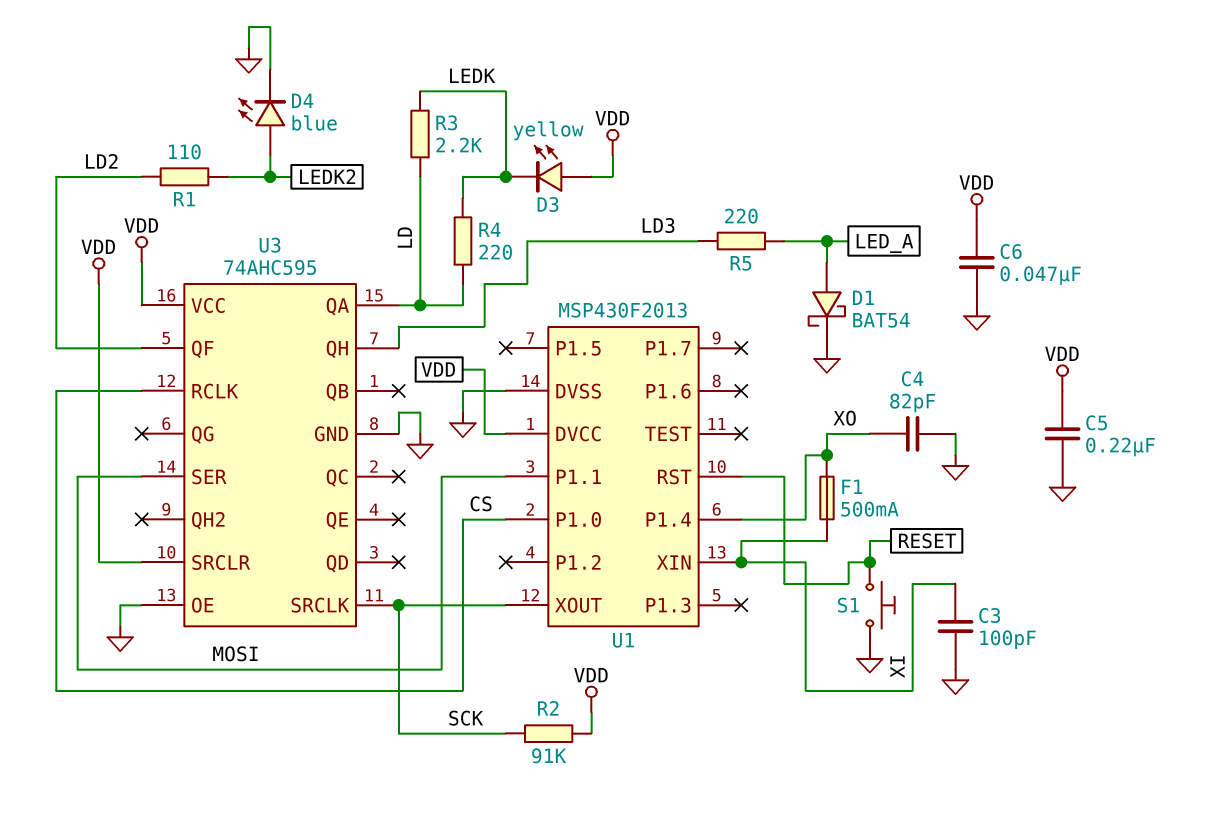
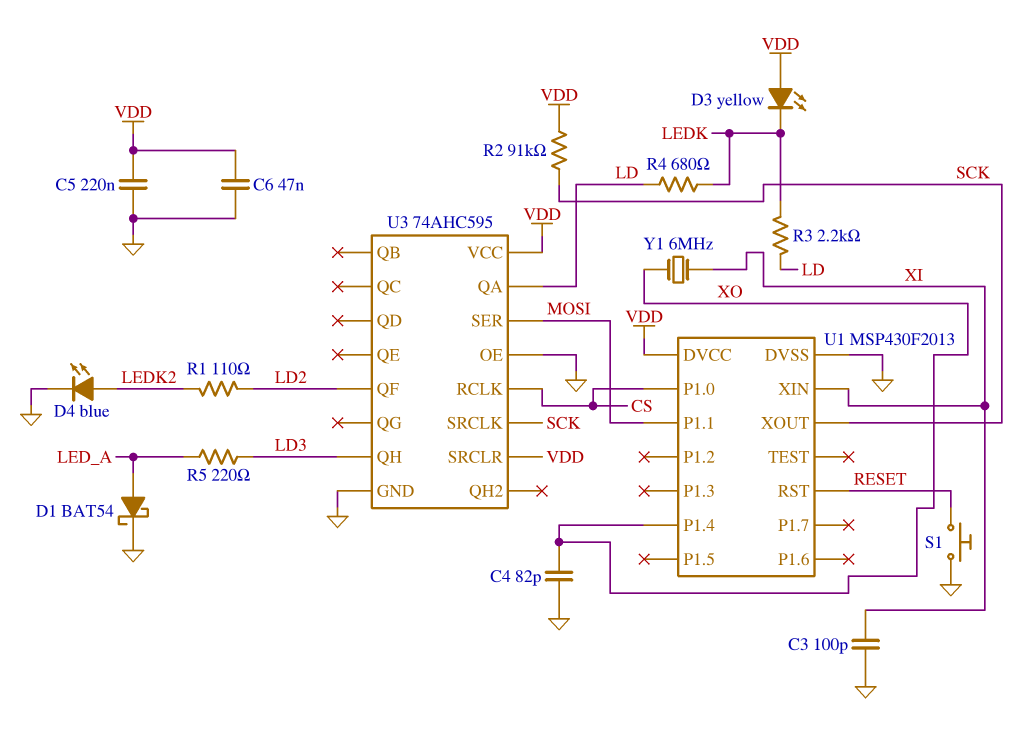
F1: 500mA (XI, XO) -> none
R4: 220 (LD, LEDK) -> 680 (LD, LEDK)
Y1: none -> 6MHz (XI, XO)

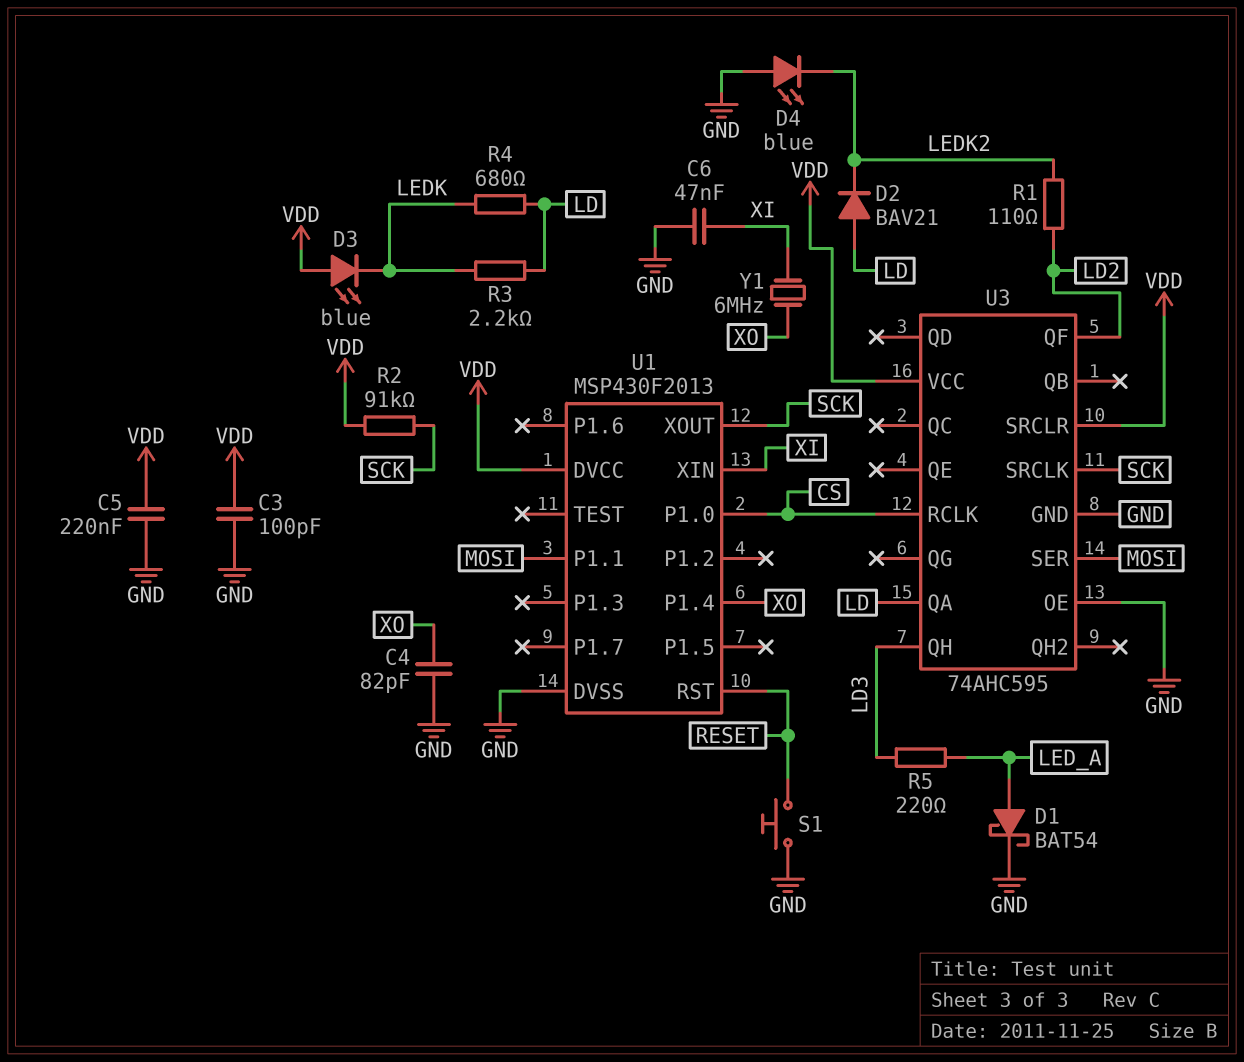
C3: 100pF (GND, XI) -> 100pF (GND, VDD)
C6: 47nF (GND, VDD) -> 47nF (GND, XI)
D2: none -> diode BAV21 (A LD, K LEDK2)
D3: LED yellow (A VDD, K LEDK) -> LED blue (A VDD, K LEDK)
D4: LED blue (A LEDK2, K GND) -> LED blue (A GND, K LEDK2)

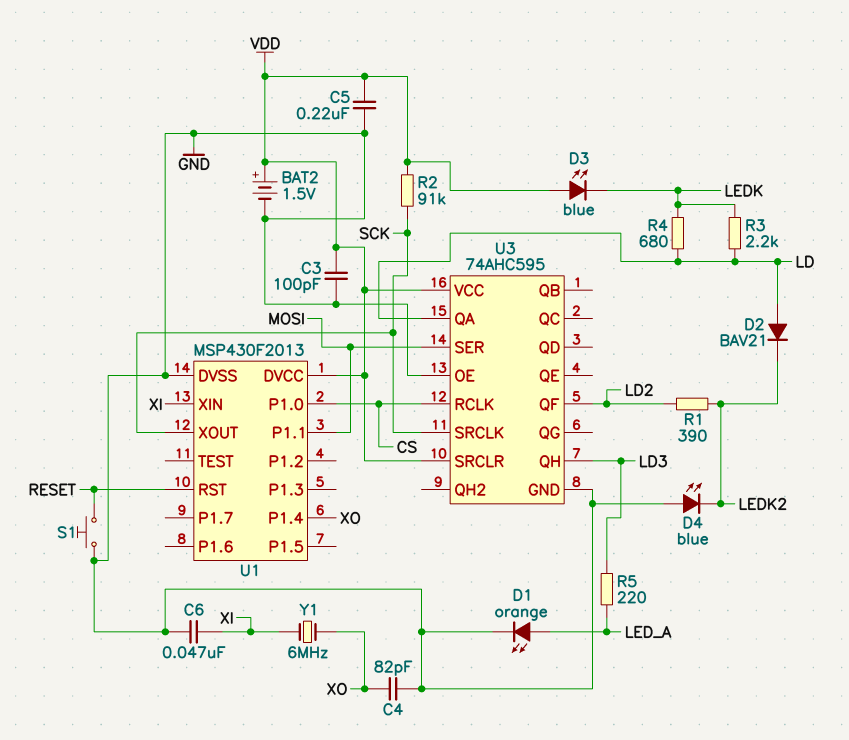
BAT2: none -> 1.5V (plus VDD, minus GND)
D1: schottky BAT54 (A LED_A, K GND) -> LED orange (A LED_A, K GND)
R1: 110 (LD2, LEDK2) -> 390 (LD2, LEDK2)

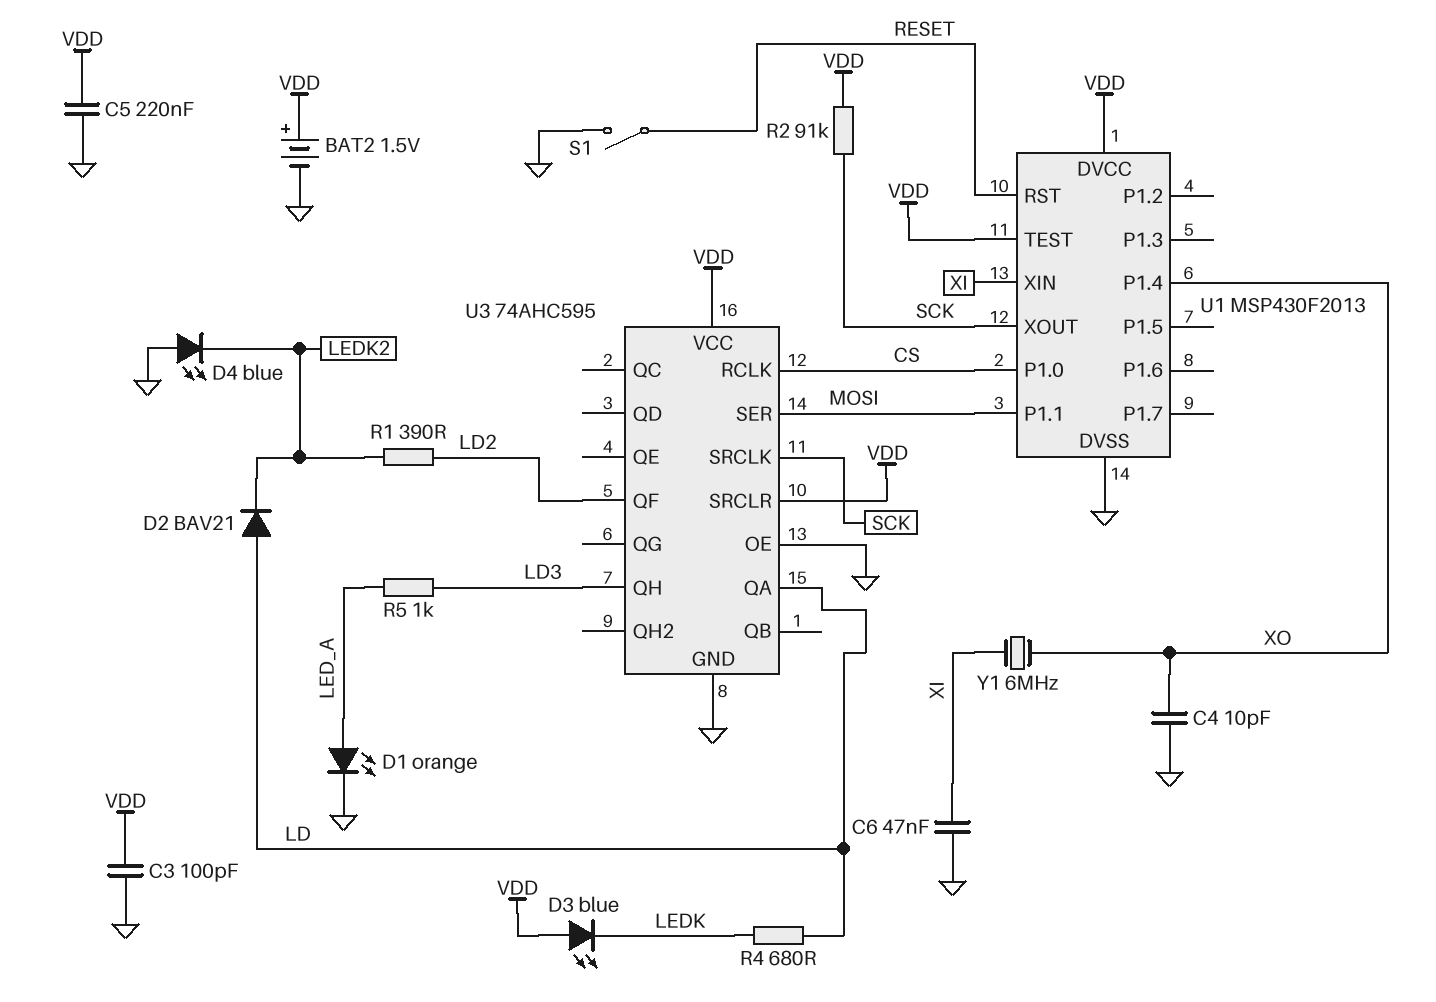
C4: 82pF (GND, XO) -> 10pF (GND, XO)
R3: 2.2k (LD, LEDK) -> none
R5: 220 (LD3, LED_A) -> 1k (LD3, LED_A)
S1: button (GND, RESET) -> switch (GND, RESET)
U1 pin TEST: none -> VDD

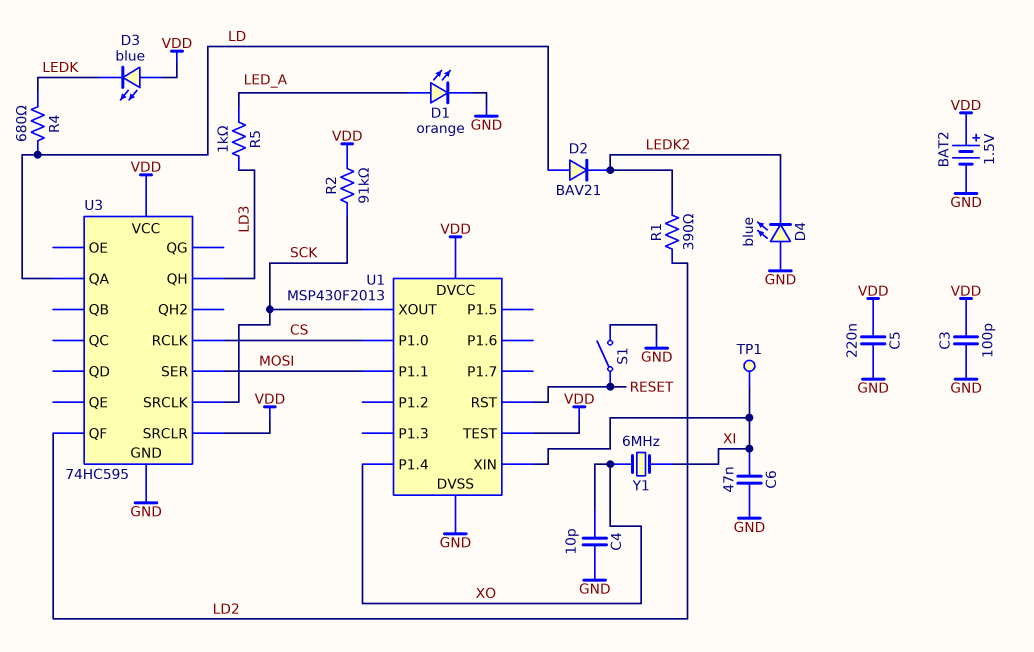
TP1: none -> test point (XI)
U3: 74AHC595 -> 74HC595
U3 pin OE: GND -> none

